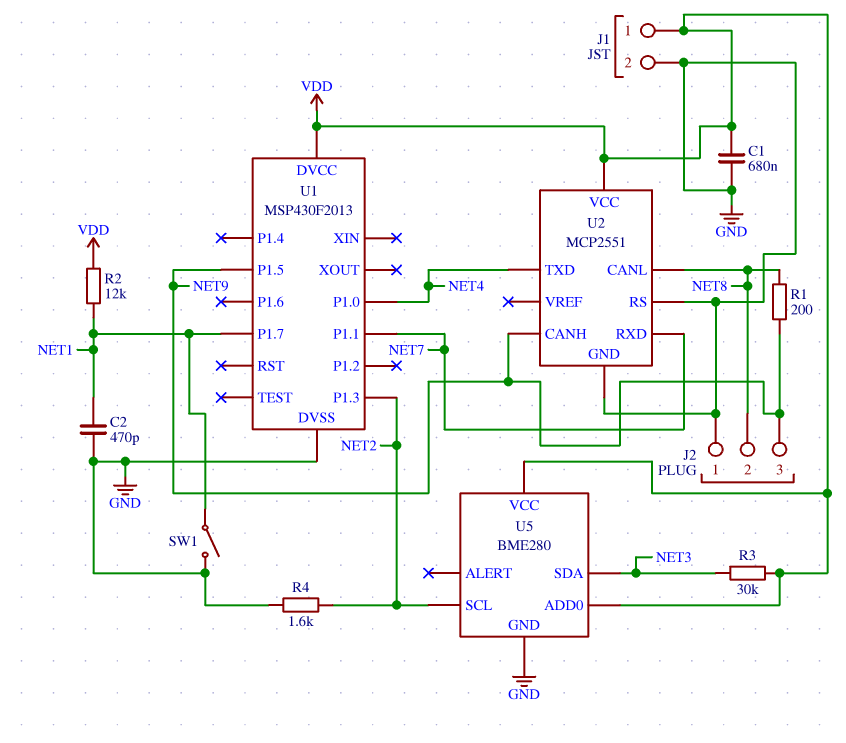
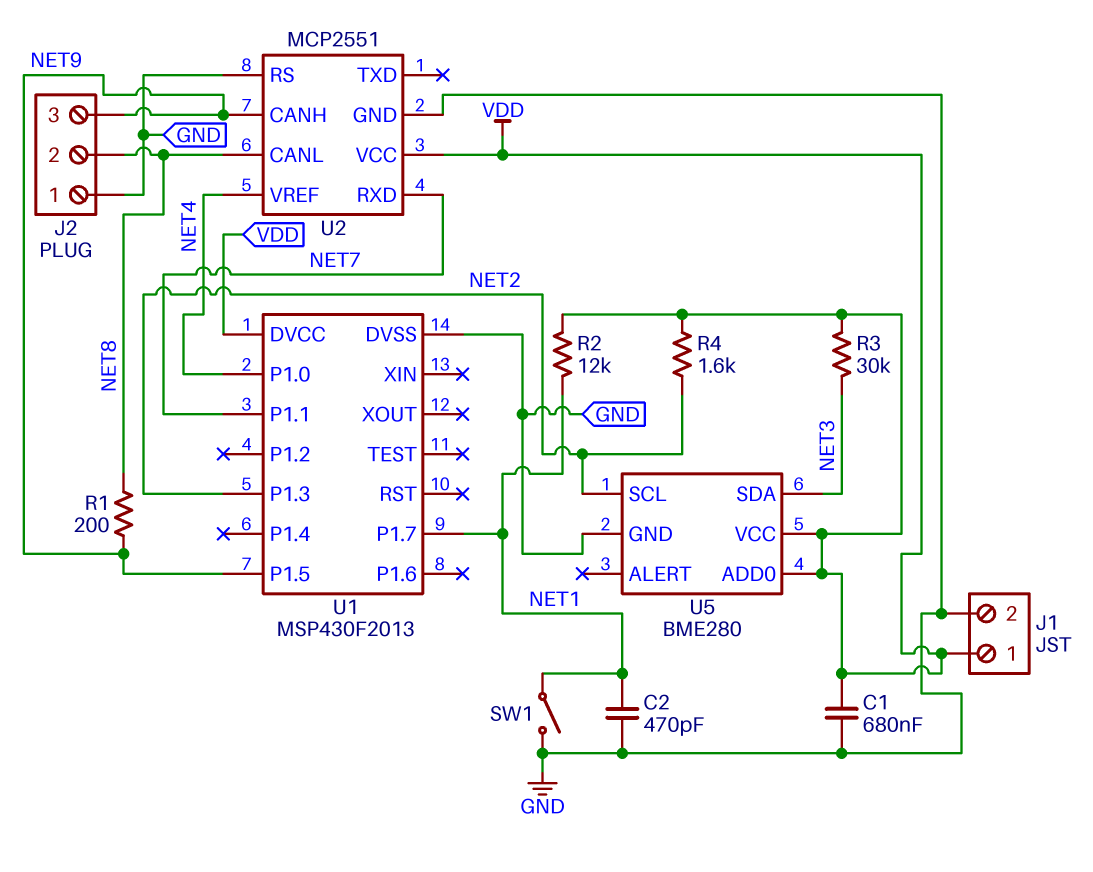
R4: 1.6k (GND, NET2) -> 1.6k (NET2, VDD)
U2 pin TXD: NET4 -> none
U2 pin VREF: none -> NET4

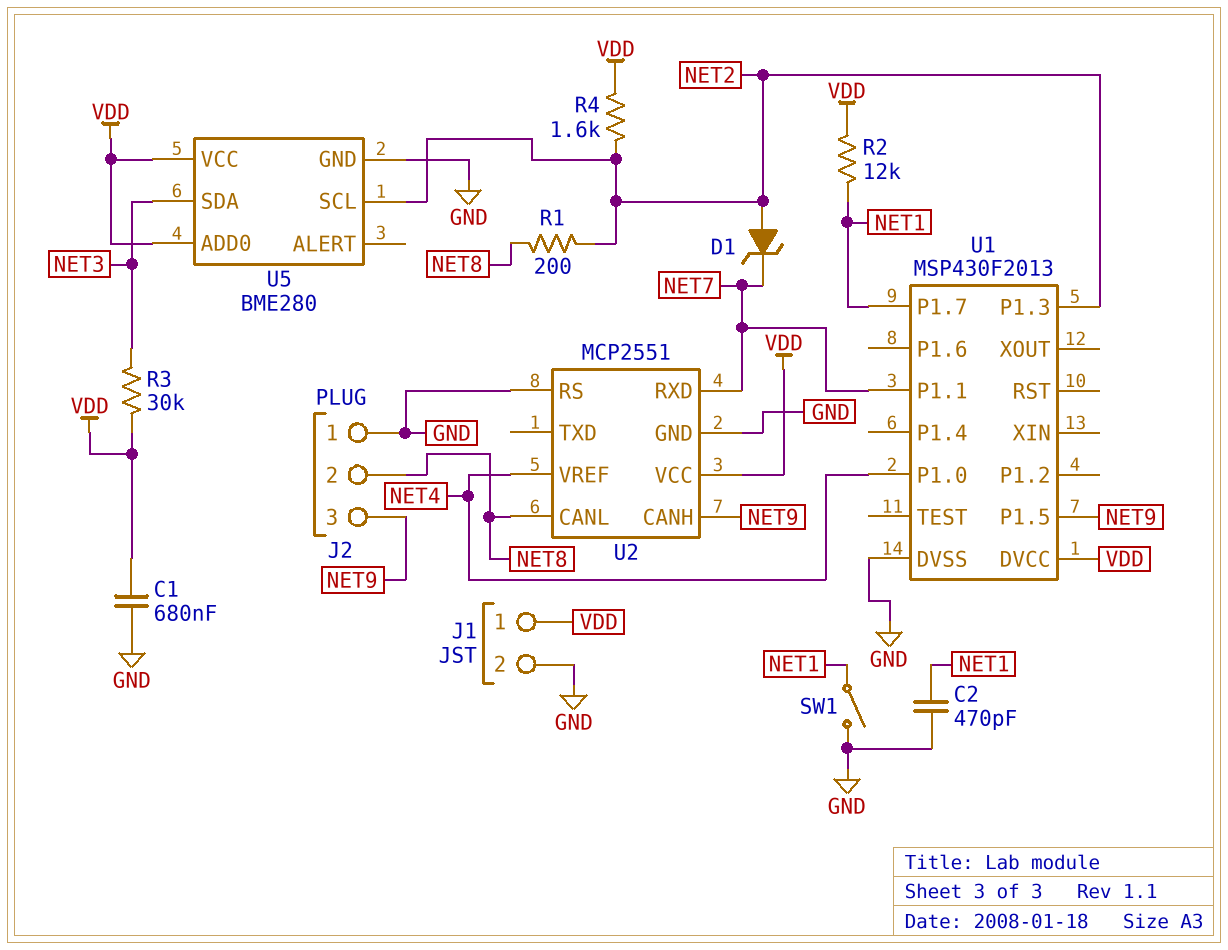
D1: none -> zener (A NET2, K NET7)
R1: 200 (NET8, NET9) -> 200 (NET2, NET8)

